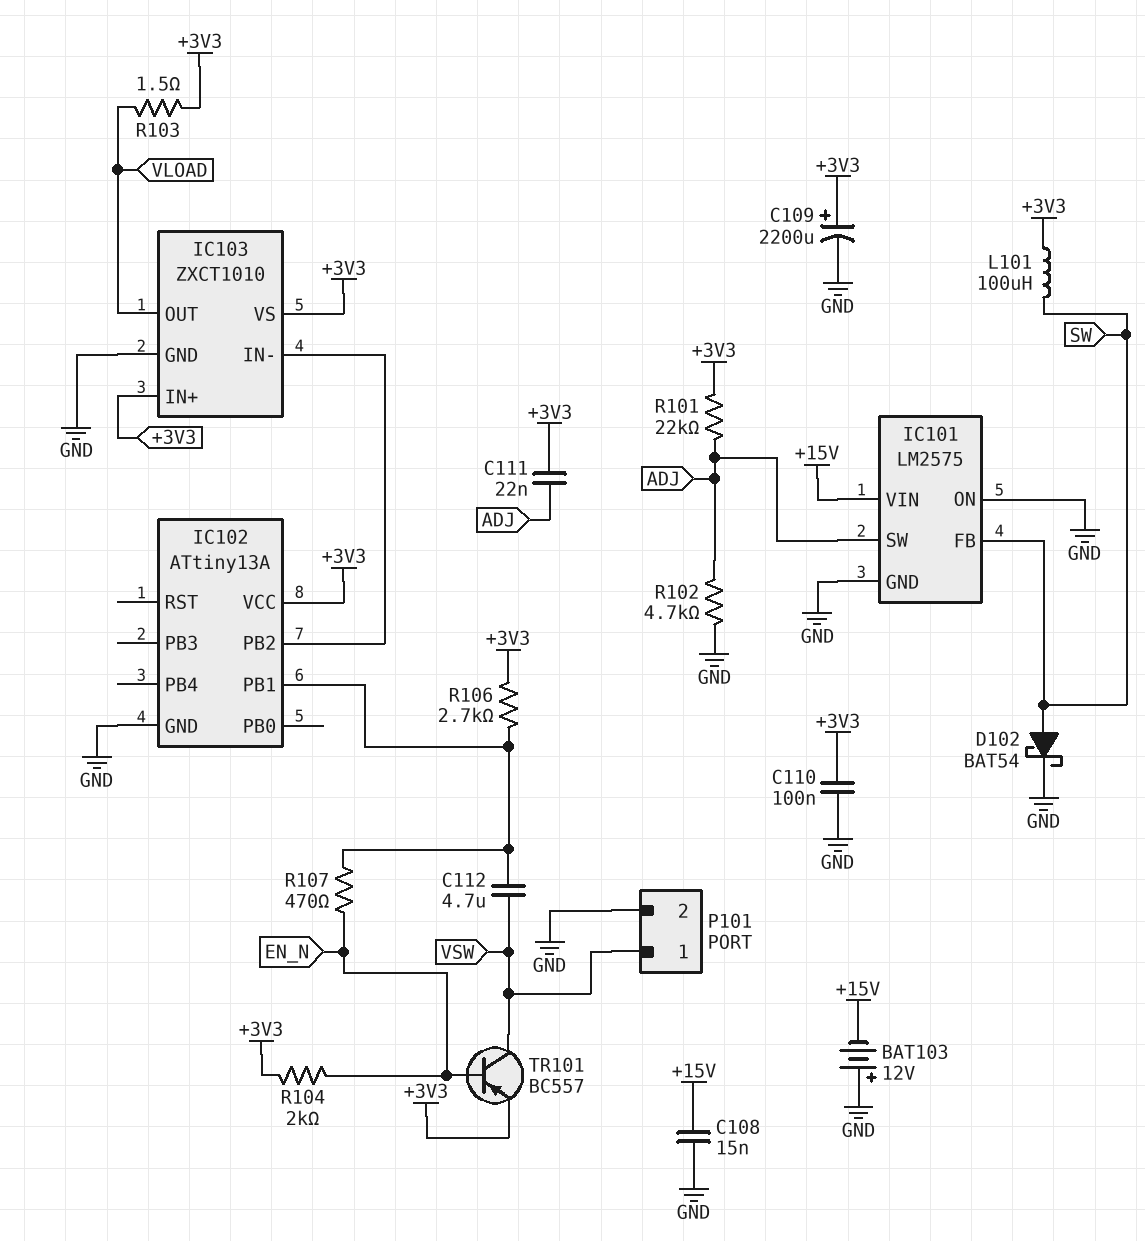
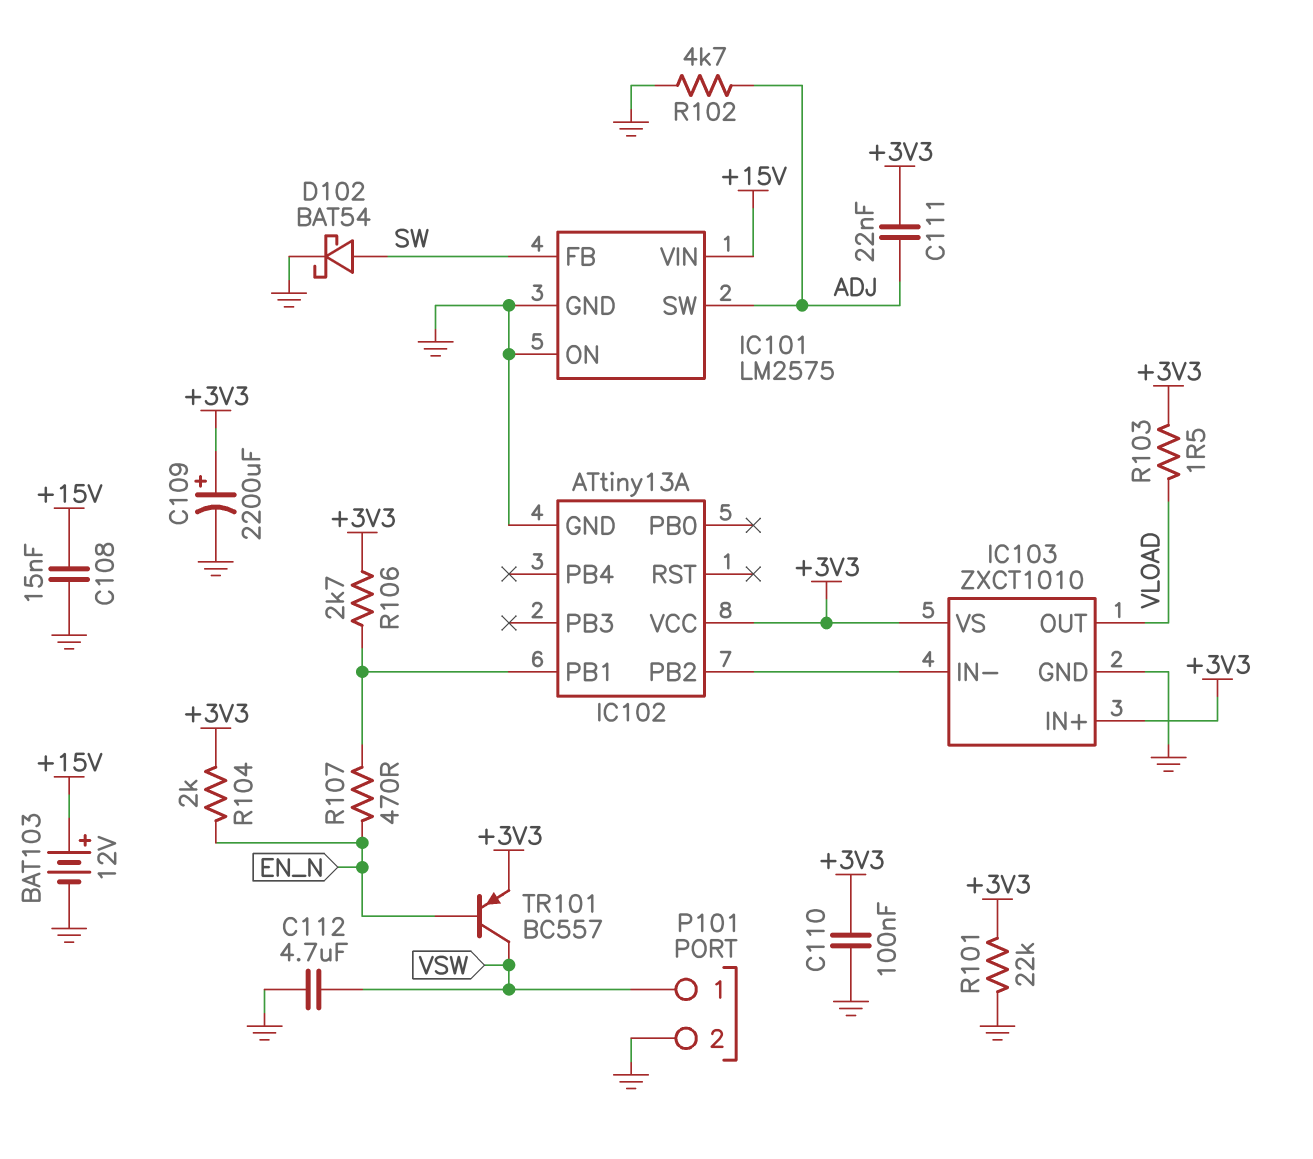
BAT103: 12V (plus GND, minus +15V) -> 12V (plus +15V, minus GND)
C112: 4.7uF (IC102/PB1, VSW) -> 4.7uF (GND, VSW)
L101: 100uH (+3V3, SW) -> none
R101: 22k (+3V3, ADJ) -> 22k (+3V3, GND)

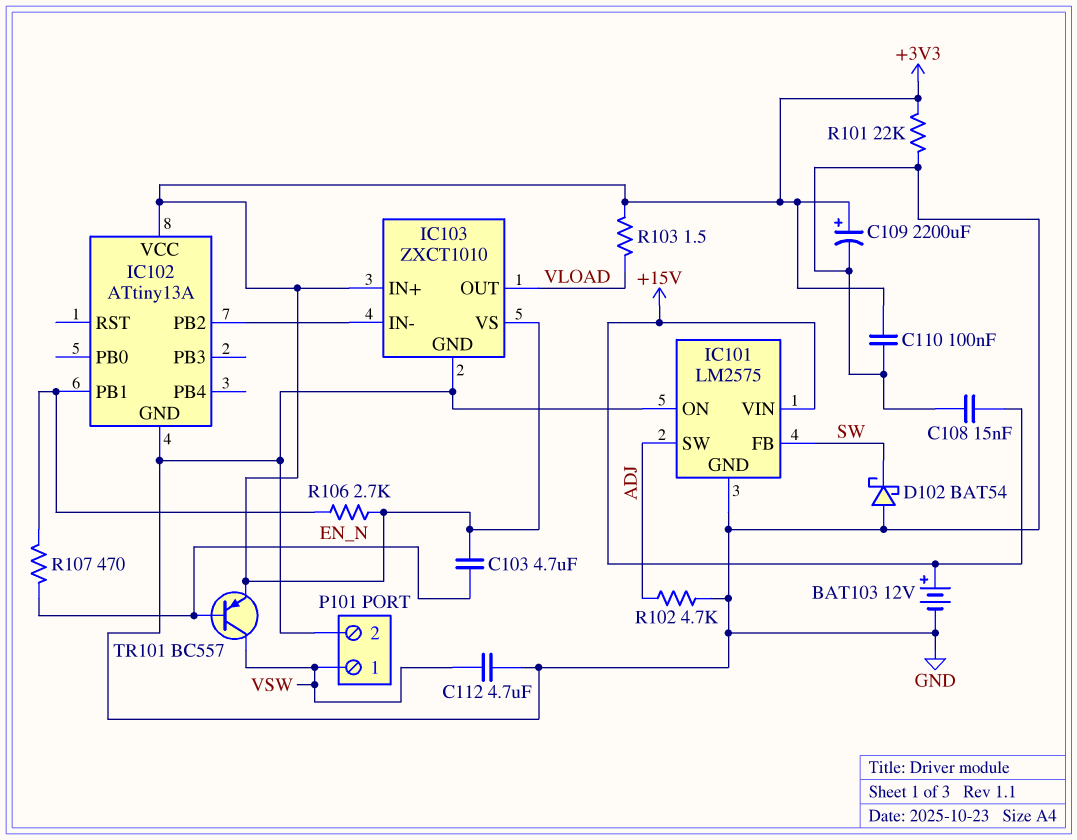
C103: none -> 4.7uF (+3V3, EN_N)
C111: 22nF (+3V3, ADJ) -> none
D102: schottky BAT54 (A SW, K GND) -> schottky BAT54 (A GND, K SW)
R104: 2k (+3V3, EN_N) -> none

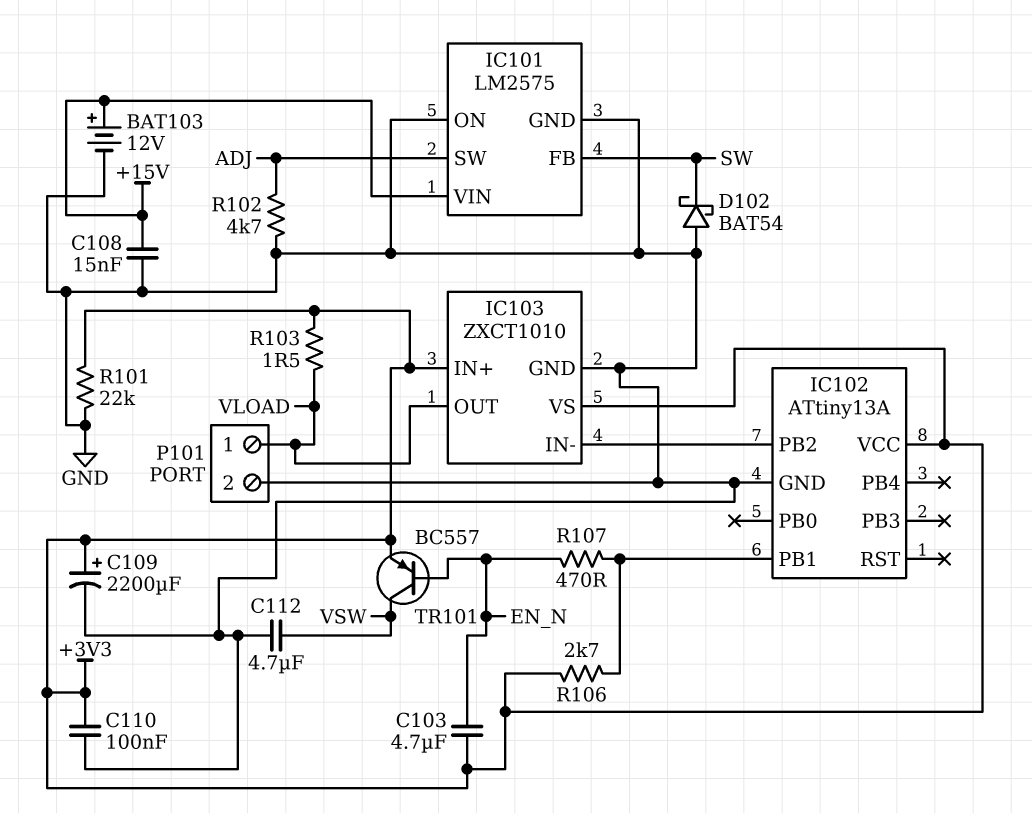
P101 pin 1: VSW -> VLOAD

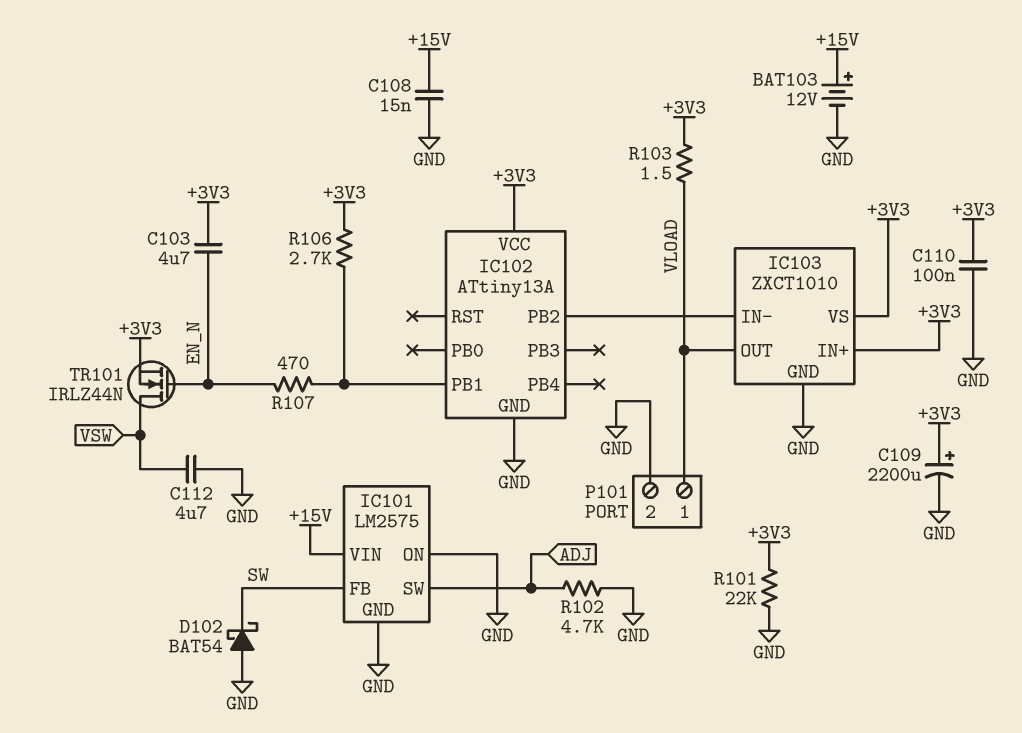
TR101: PNP BC557 (B EN_N, C VSW, E +3V3) -> NMOS IRLZ44N (G EN_N, D VSW, S +3V3)

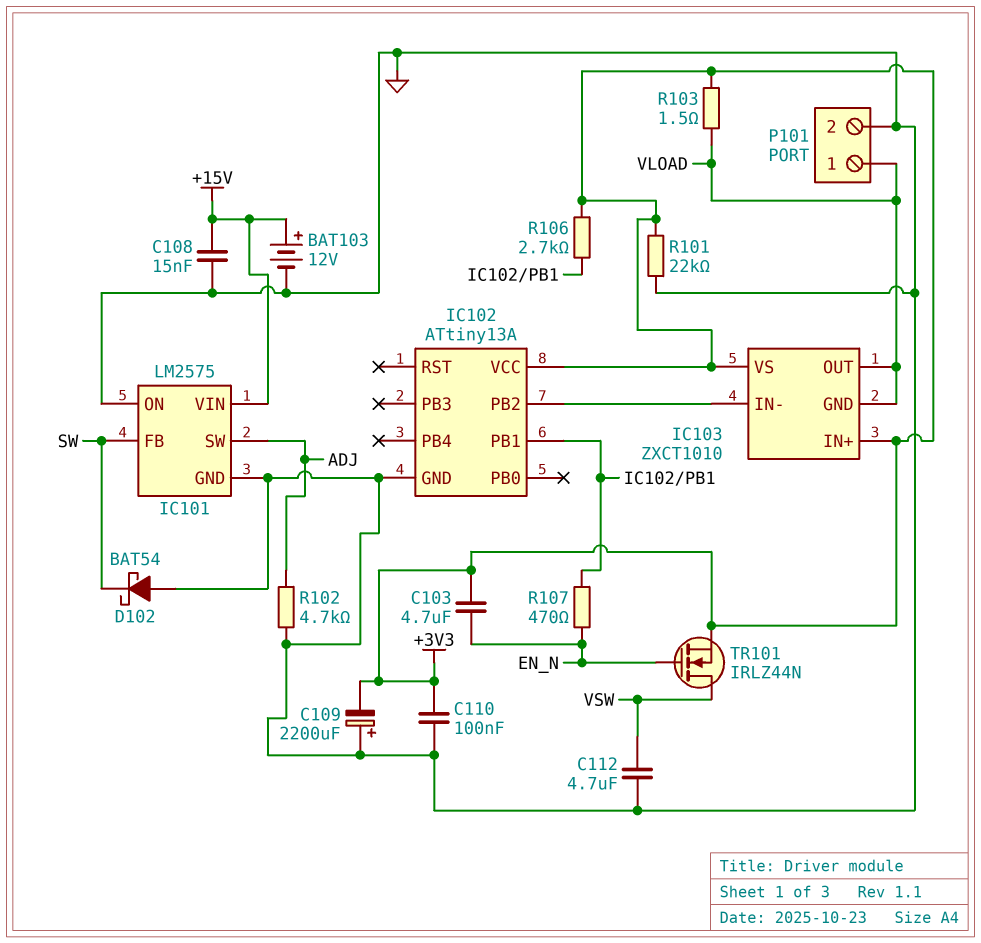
C109: 2200uF (plus +3V3, minus GND) -> 2200uF (plus GND, minus +3V3)
IC103 pin GND: GND -> VLOAD

